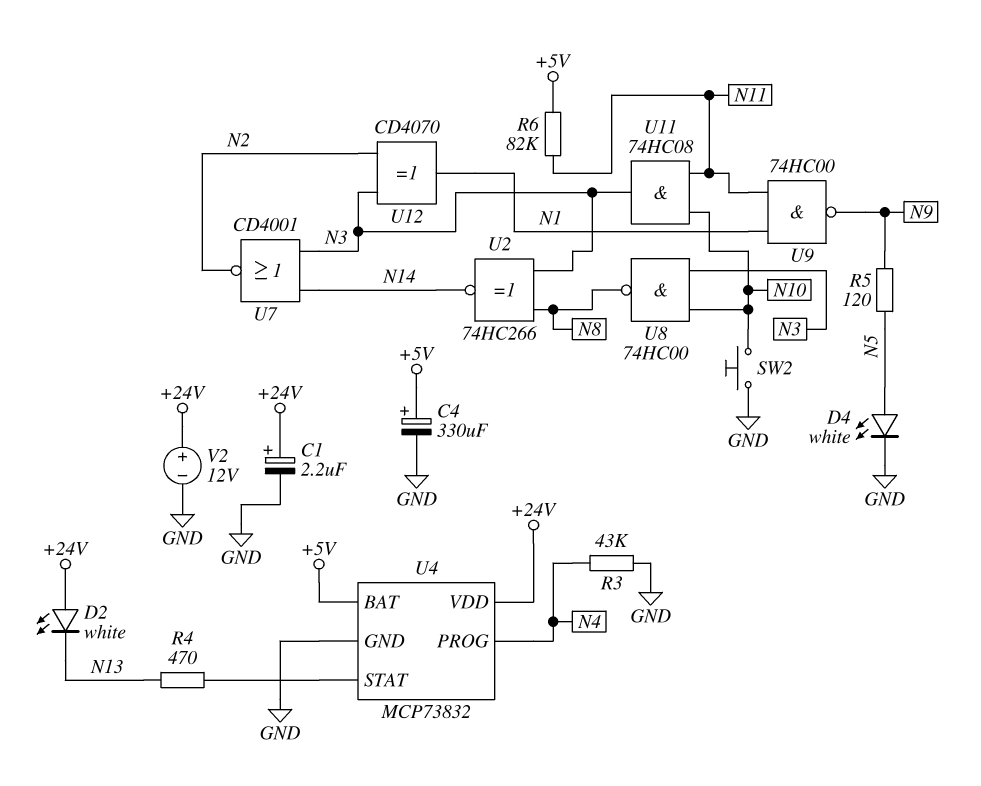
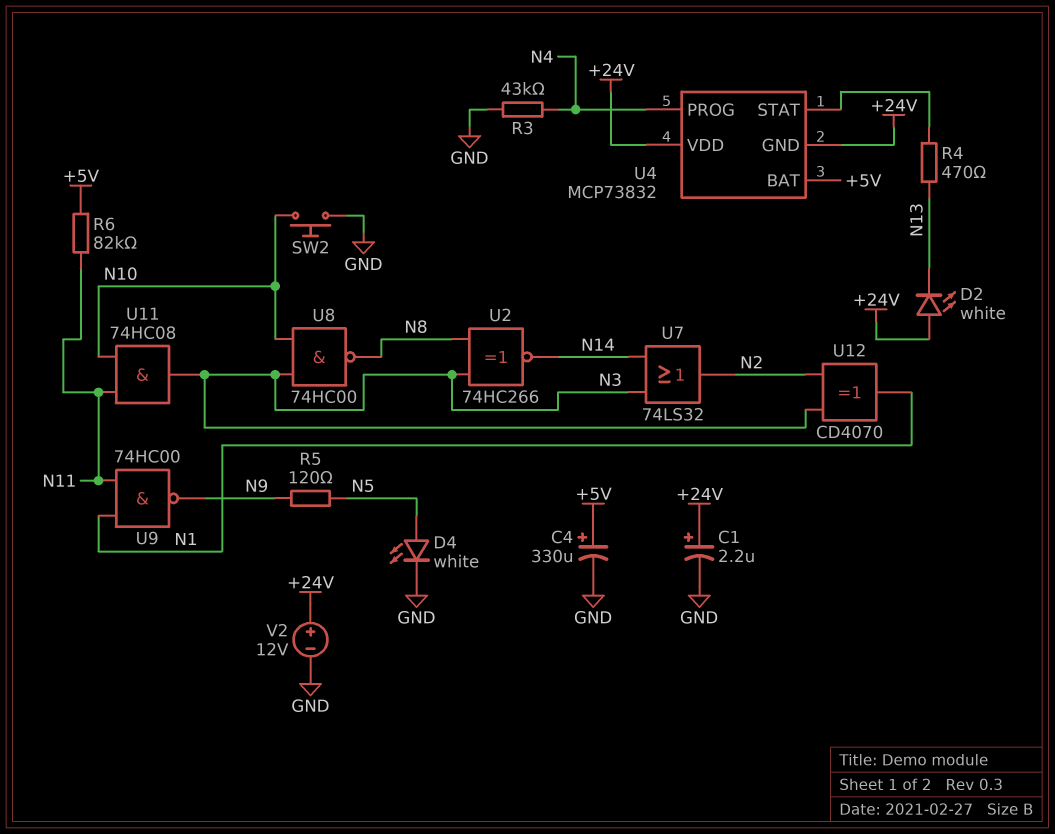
U4 pin GND: GND -> +24V
U7: NOR CD4001 (in N3, in N14, out N2) -> OR 74LS32 (in N3, in N14, out N2)

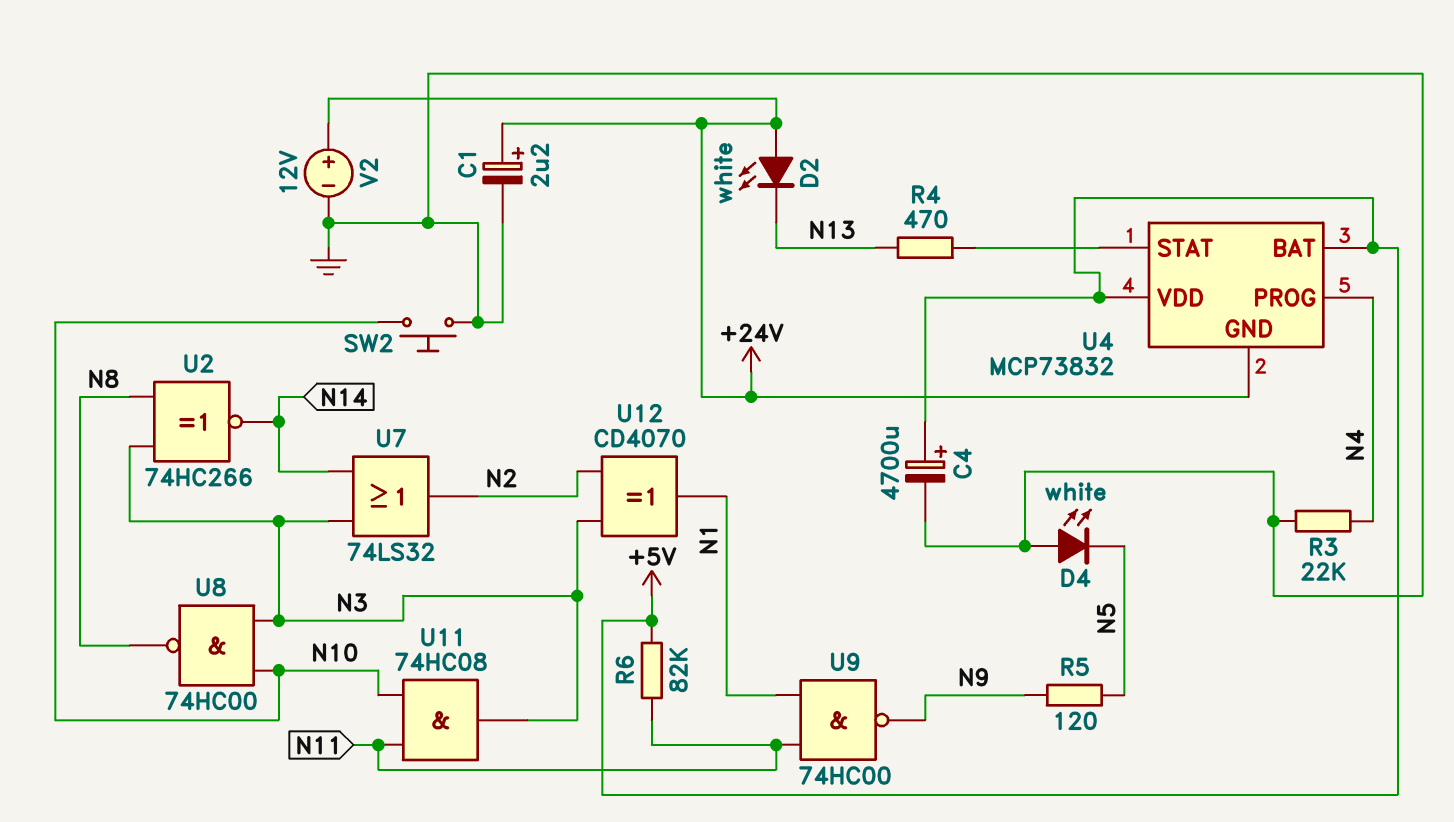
C4: 330uF (plus +5V, minus GND) -> 4700uF (plus +5V, minus GND)
D4: LED white (A N5, K GND) -> LED white (A GND, K N5)
R3: 43k (GND, N4) -> 22k (GND, N4)
U4 pin VDD: +24V -> +5V

